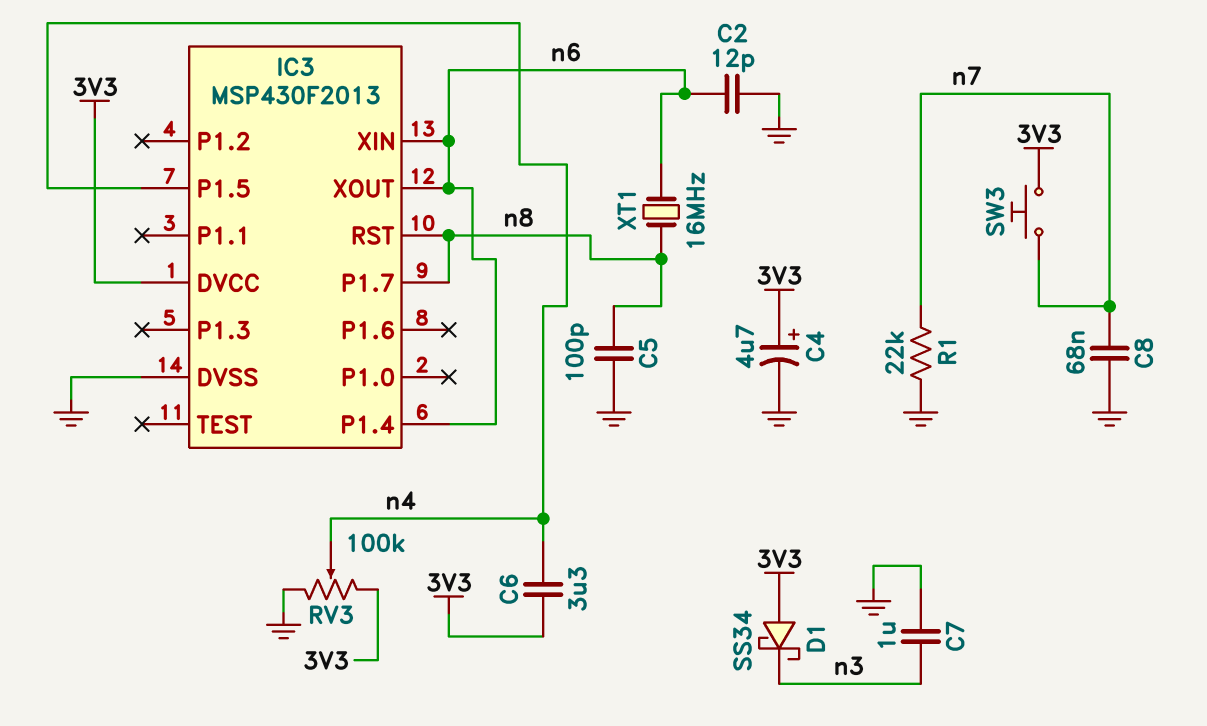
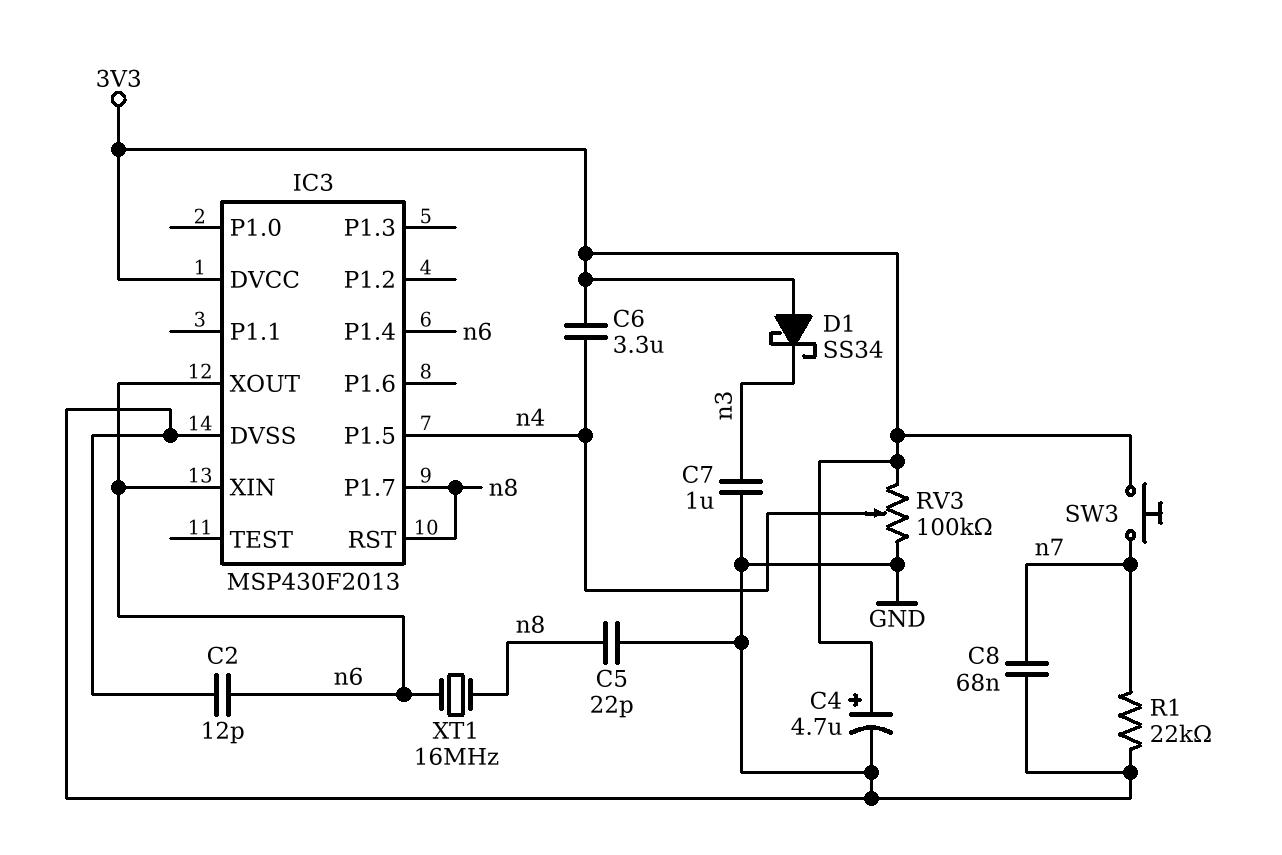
C5: 100pF (GND, n8) -> 22pF (GND, n8)

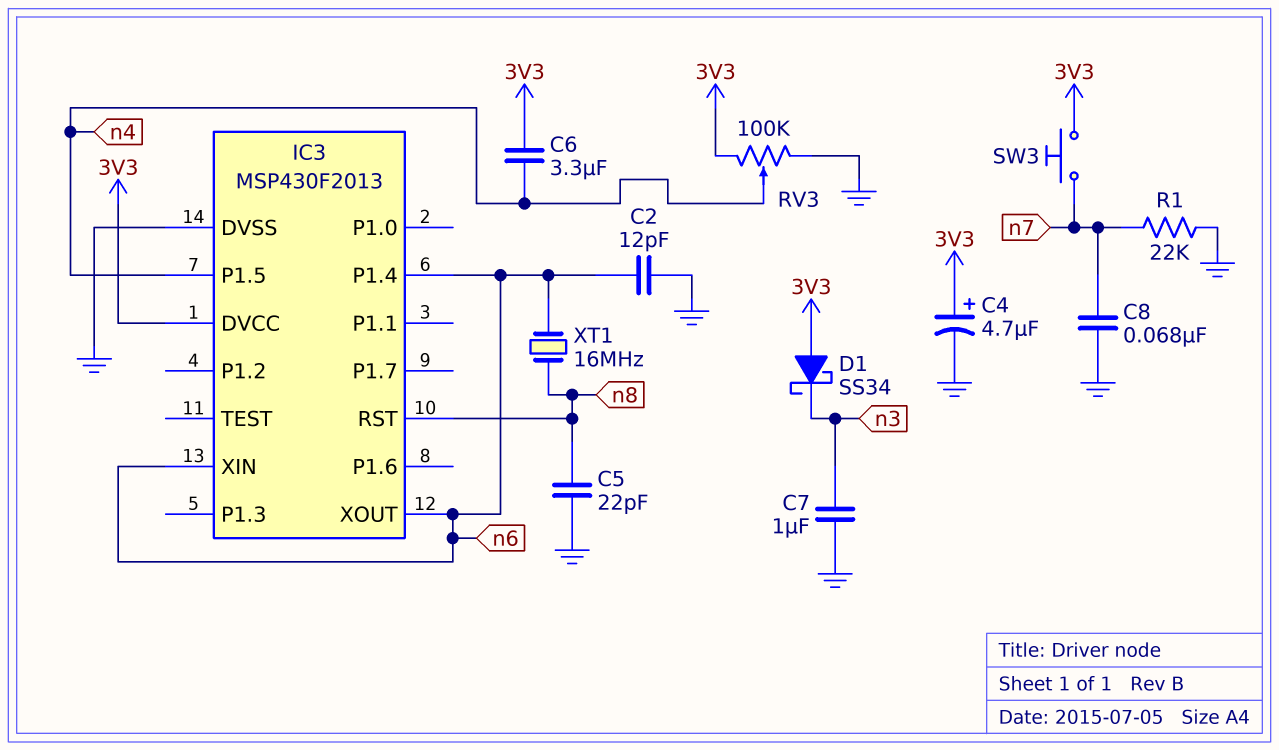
IC3 pin P1.7: n8 -> none

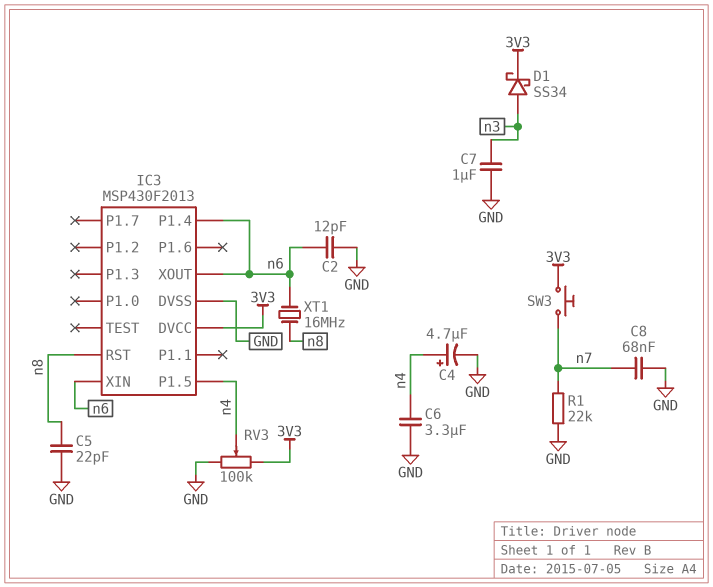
C4: 4.7uF (plus 3V3, minus GND) -> 4.7uF (plus n4, minus GND)
C6: 3.3uF (3V3, n4) -> 3.3uF (GND, n4)
D1: schottky SS34 (A 3V3, K n3) -> schottky SS34 (A n3, K 3V3)

